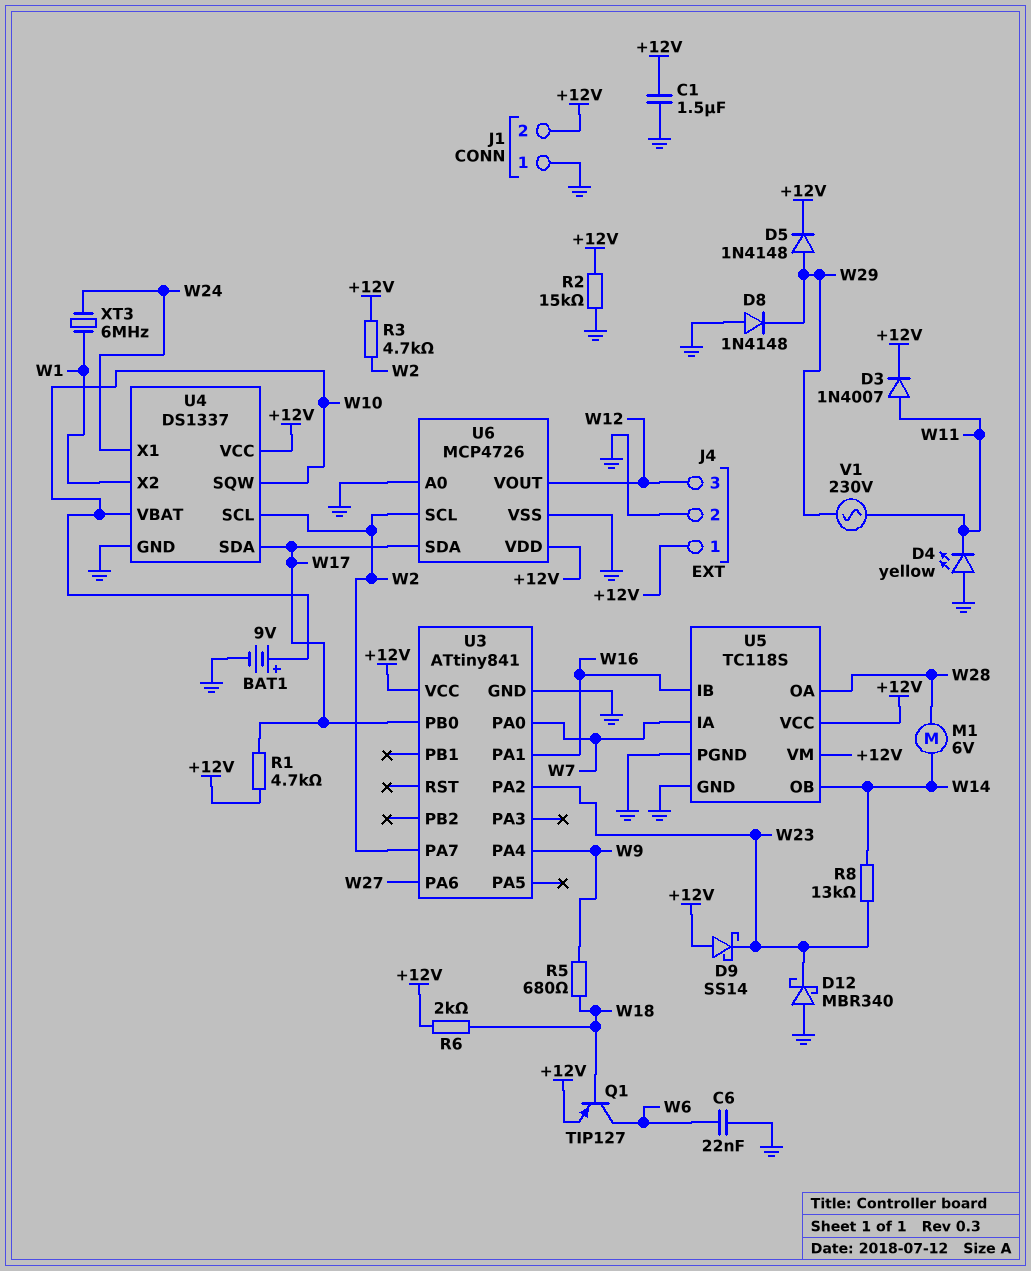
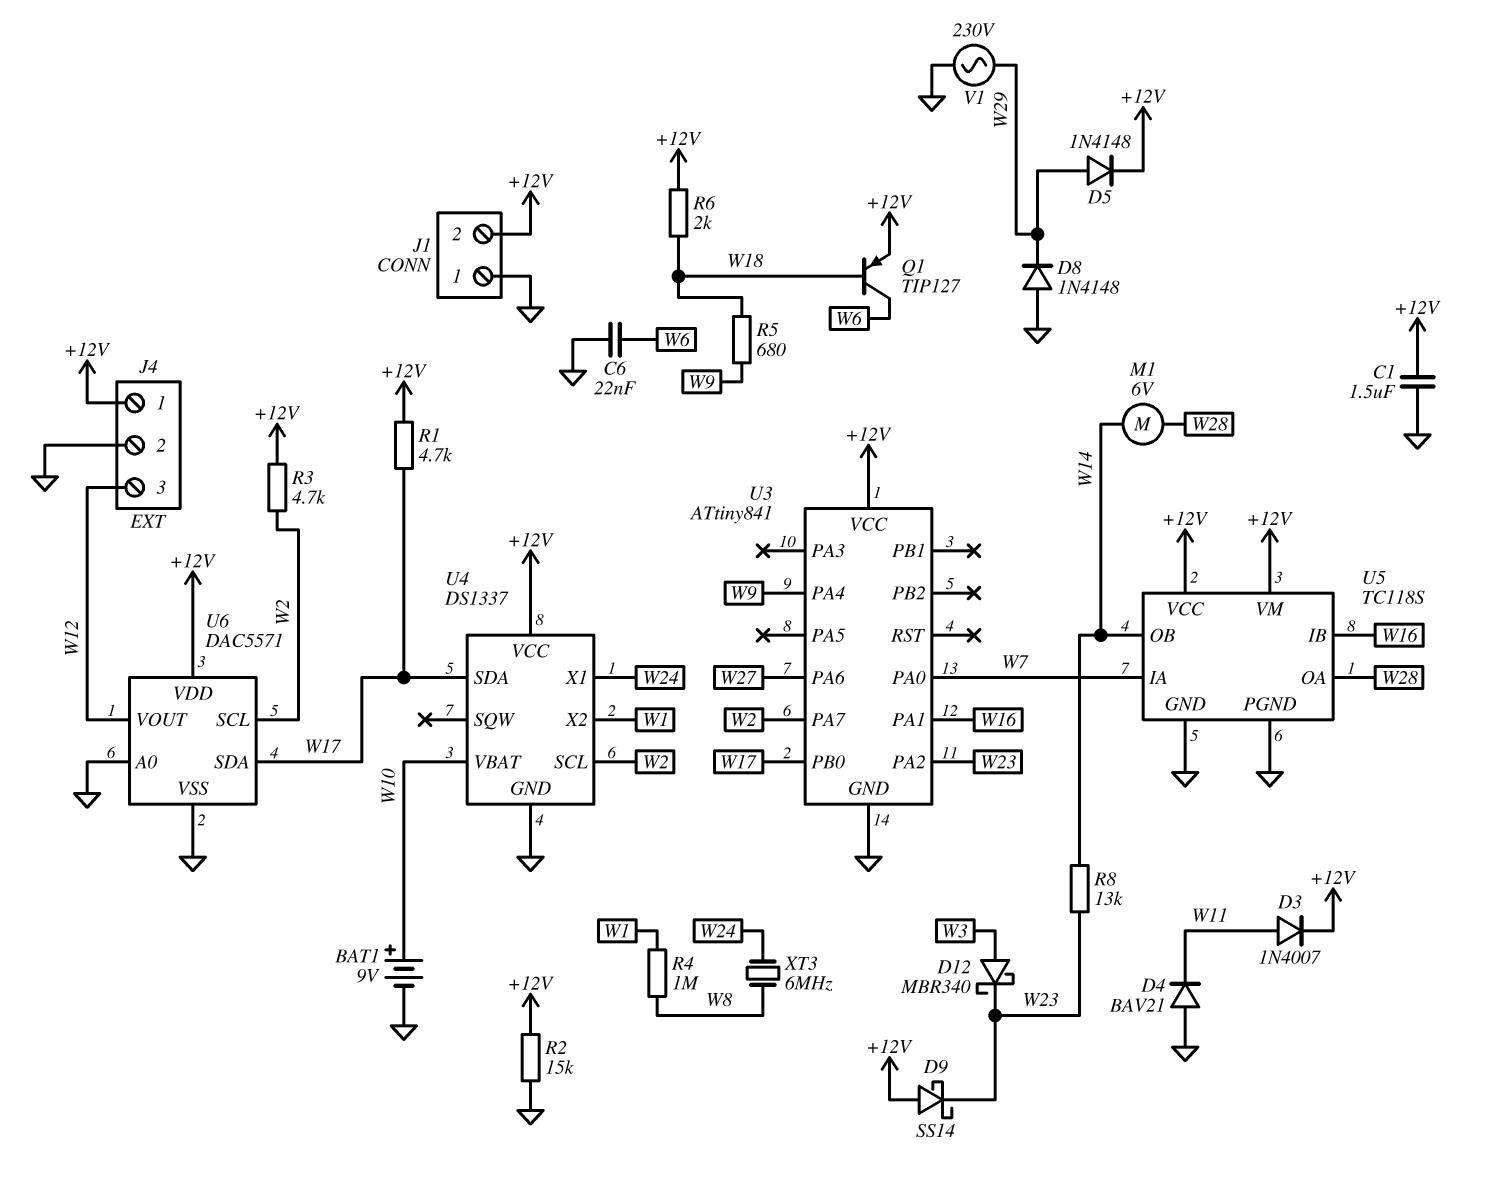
D4: LED yellow (A GND, K W11) -> diode BAV21 (A GND, K W11)
D12: schottky MBR340 (A GND, K W23) -> schottky MBR340 (A W3, K W23)
R4: none -> 1M (W1, W8)
U4 pin SQW: W10 -> none
U6: MCP4726 -> DAC5571
V1: AC 230V (W11, W29) -> AC 230V (GND, W29)
XT3: 6MHz (W1, W24) -> 6MHz (W8, W24)

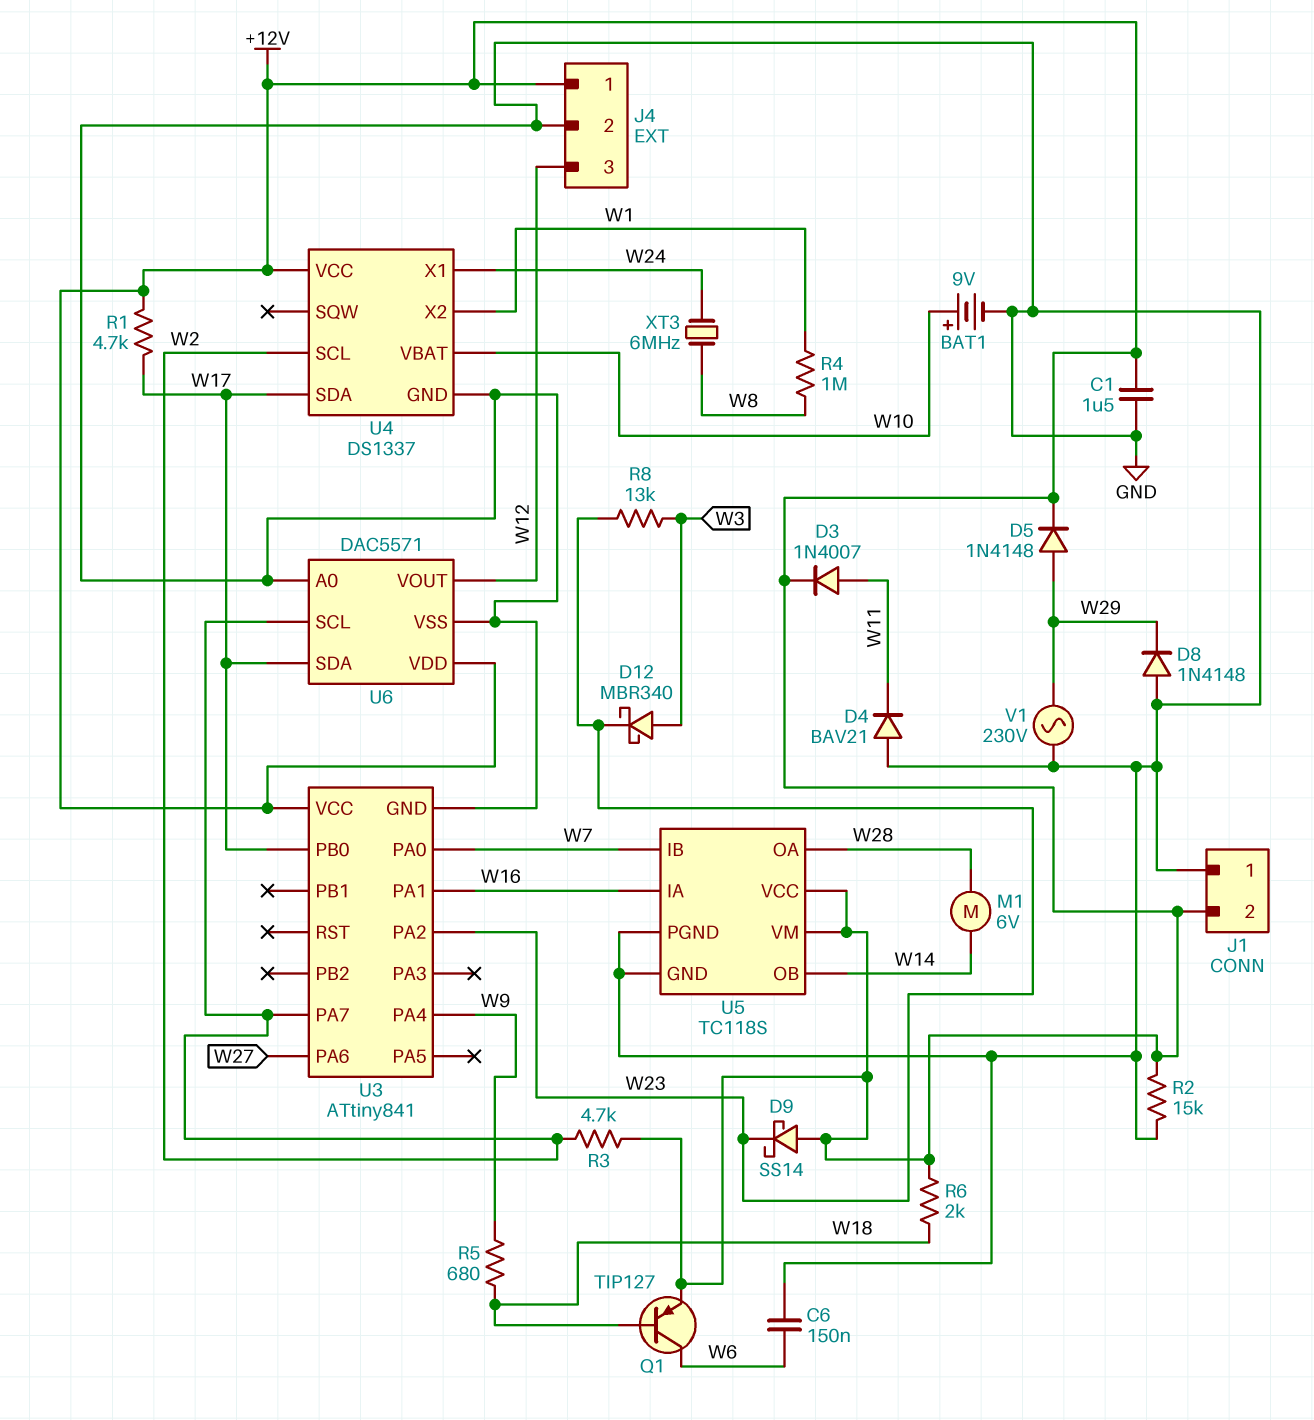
C6: 22nF (GND, W6) -> 150nF (GND, W6)
R8: 13k (W14, W23) -> 13k (W3, W23)
U5 pin IA: W7 -> W16
U5 pin IB: W16 -> W7

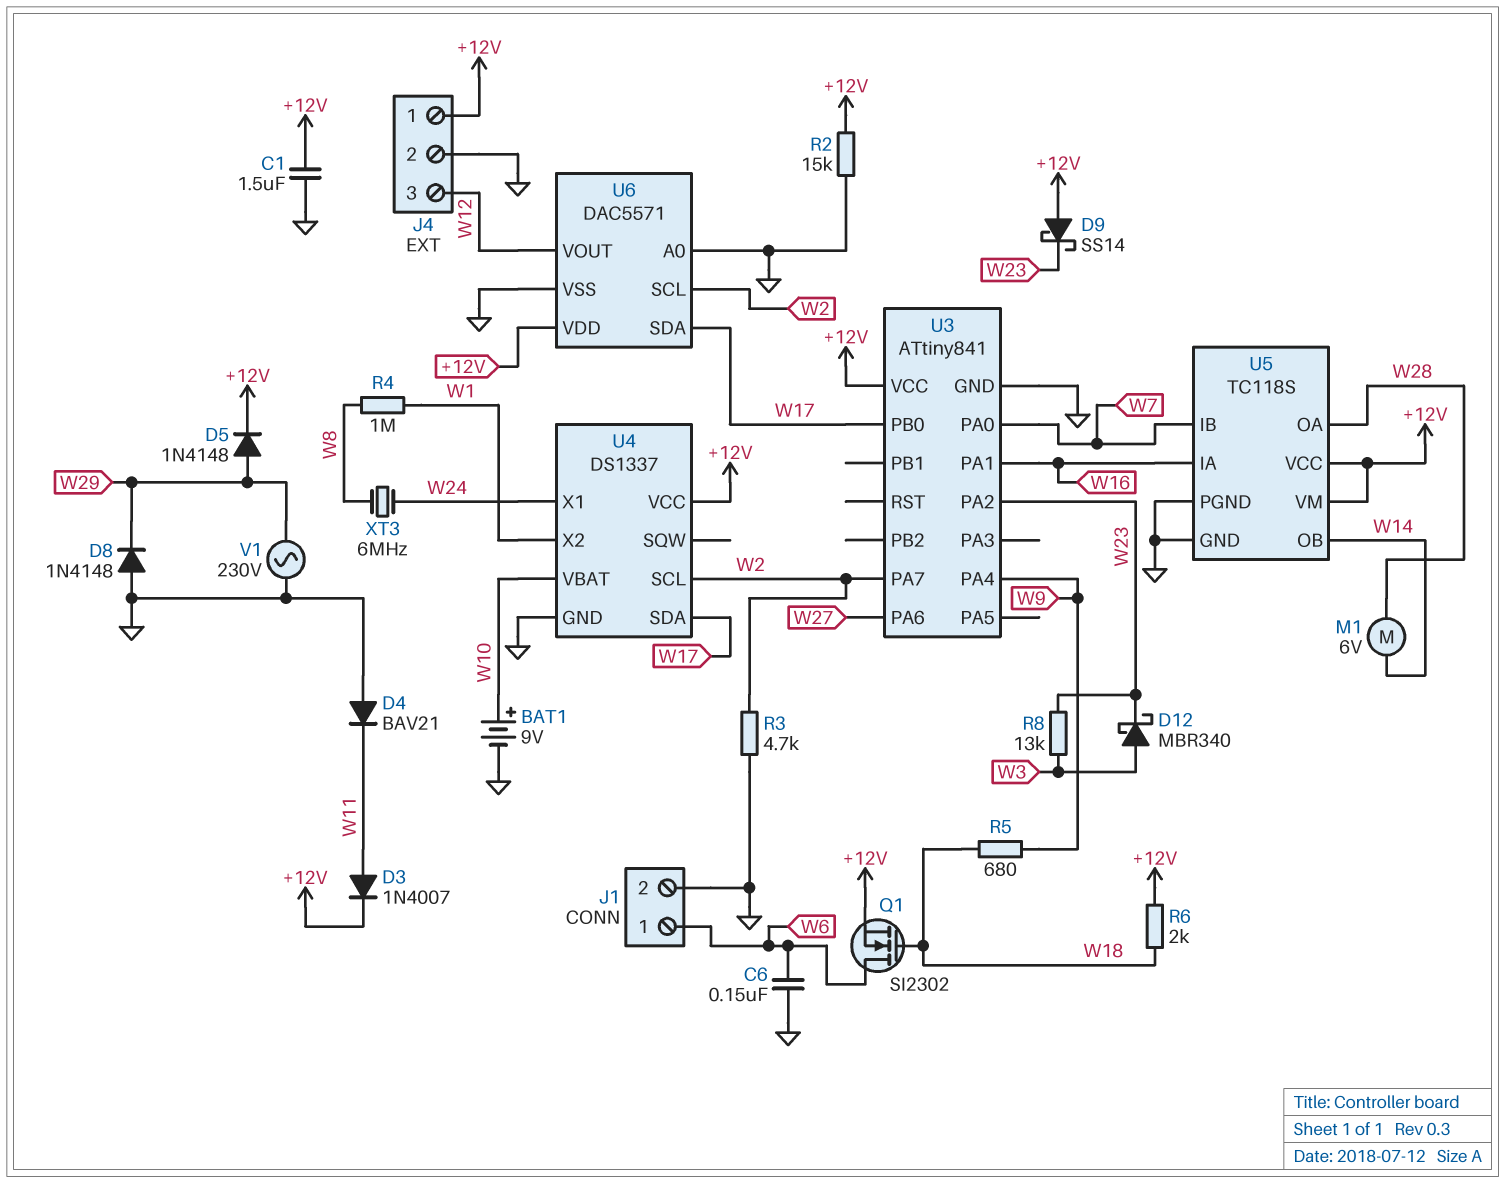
J1 pin 1: GND -> W6
J1 pin 2: +12V -> GND
Q1: PNP TIP127 (B W18, C W6, E +12V) -> NMOS SI2302 (G W18, D W6, S +12V)
R1: 4.7k (+12V, W17) -> none
R3: 4.7k (+12V, W2) -> 4.7k (GND, W2)

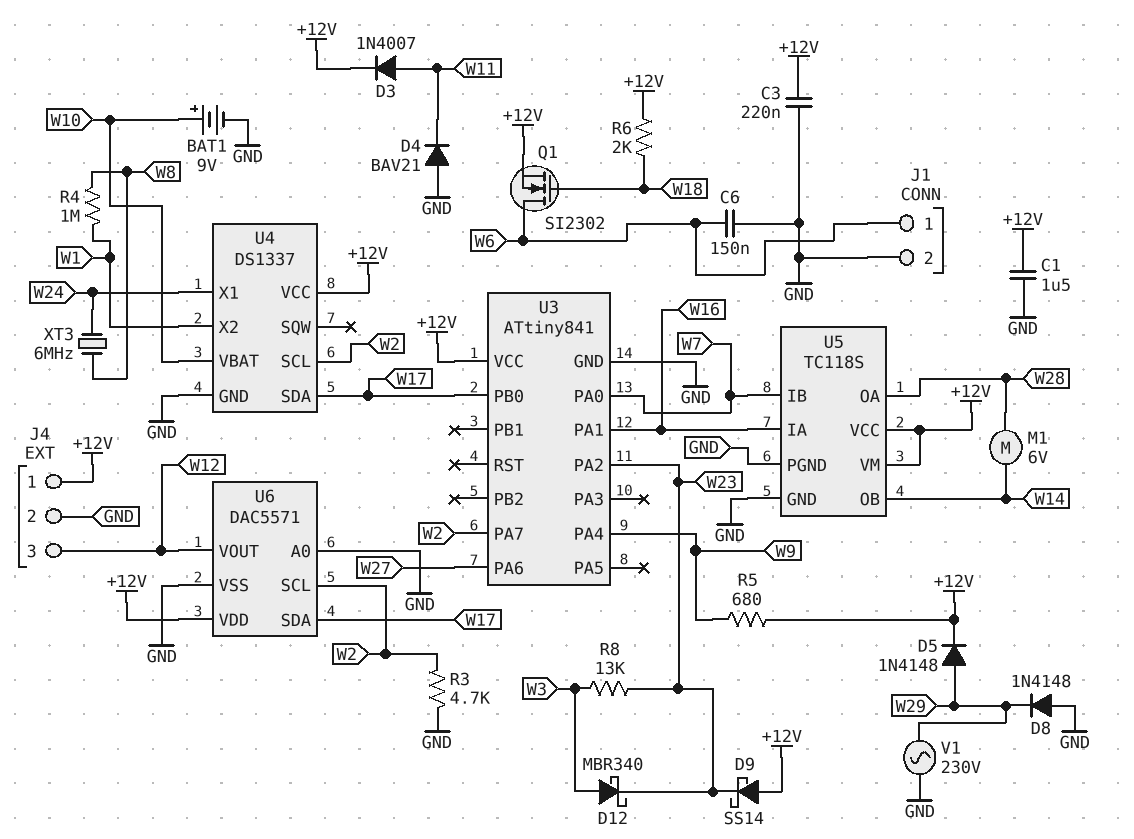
C3: none -> 220nF (+12V, GND)
R2: 15k (+12V, GND) -> none
R5: 680 (W9, W18) -> 680 (+12V, W9)

